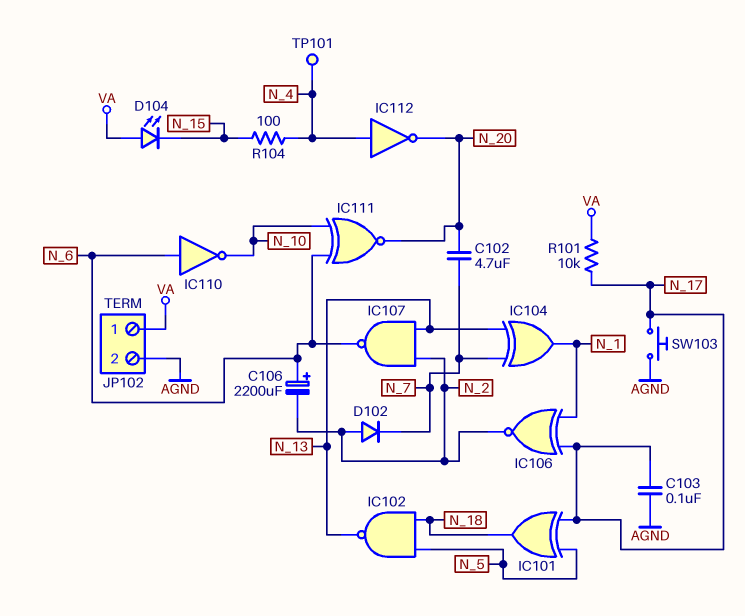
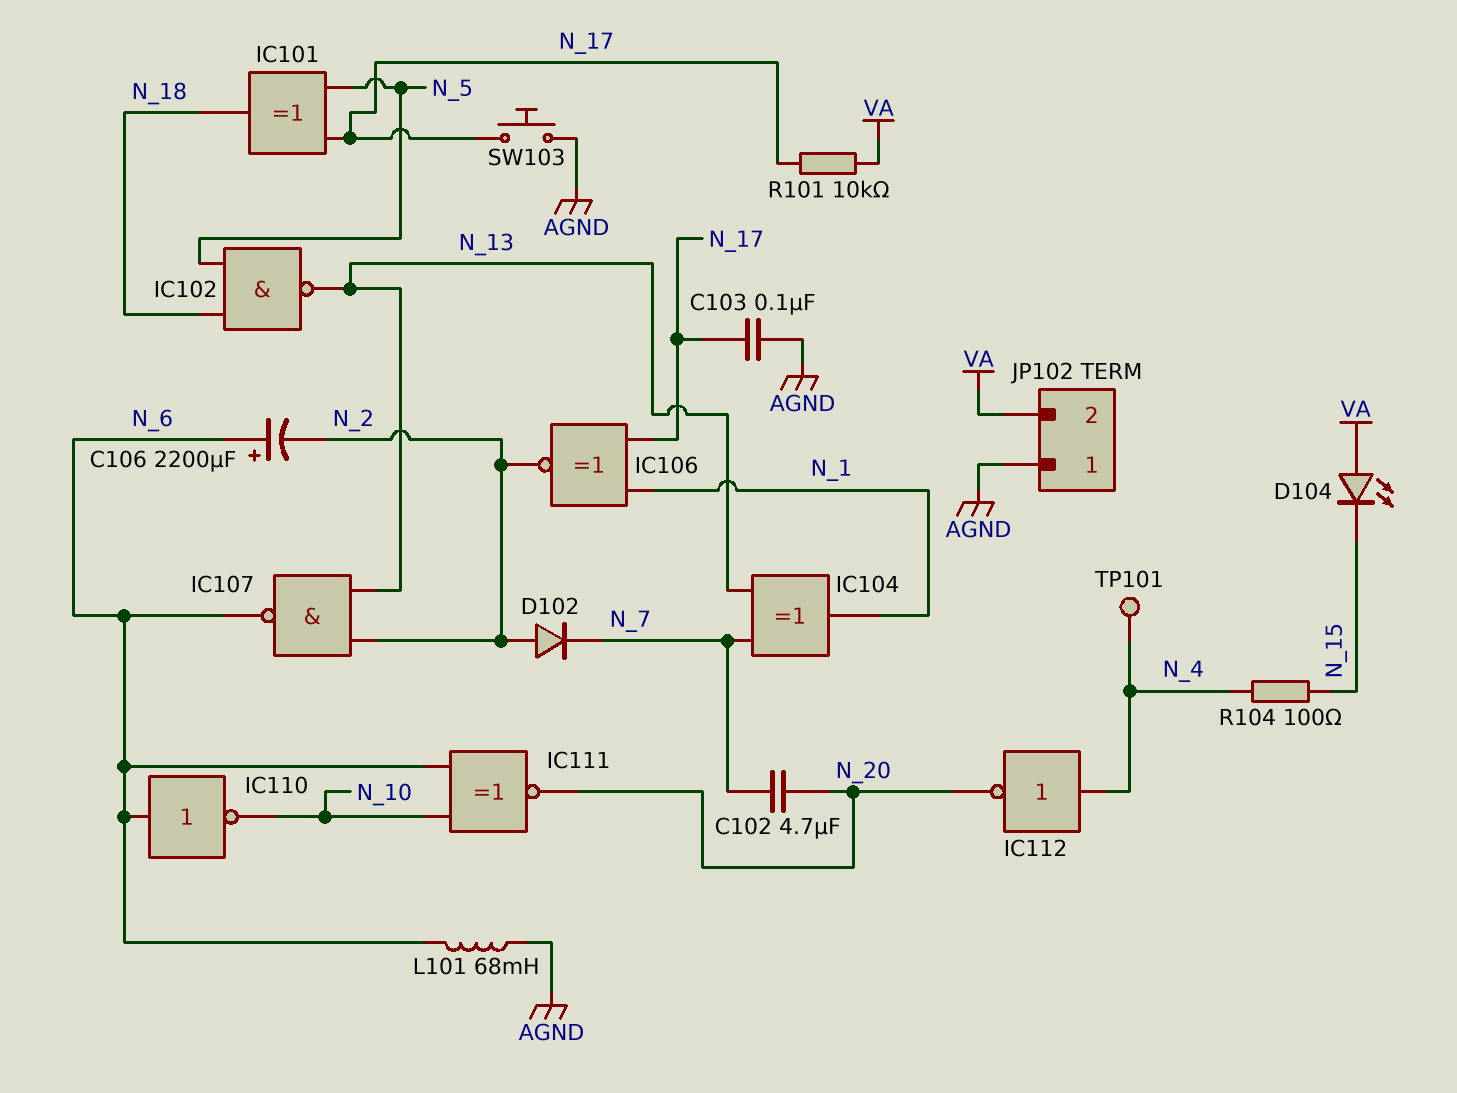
JP102 pin 1: VA -> AGND
JP102 pin 2: AGND -> VA
L101: none -> 68mH (AGND, N_6)

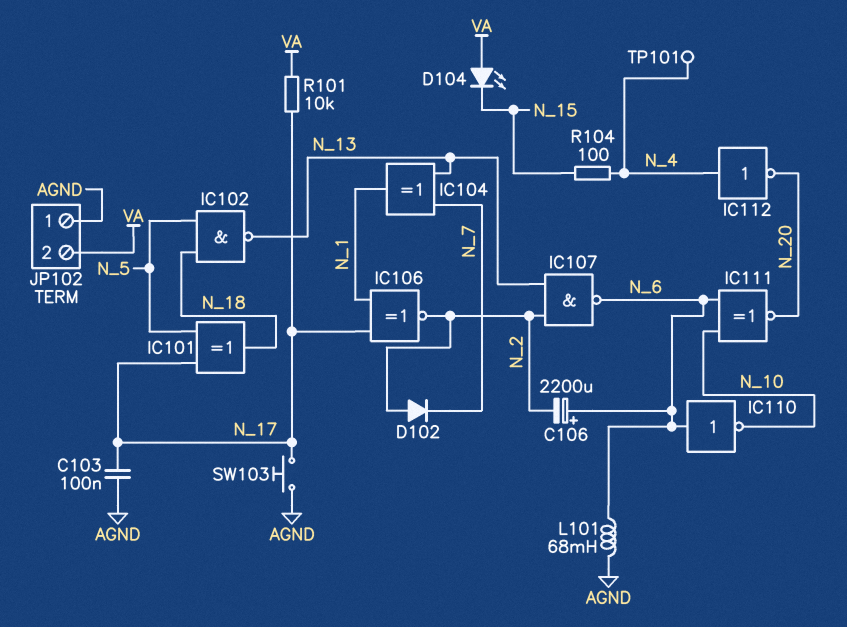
C102: 4.7uF (N_7, N_20) -> none

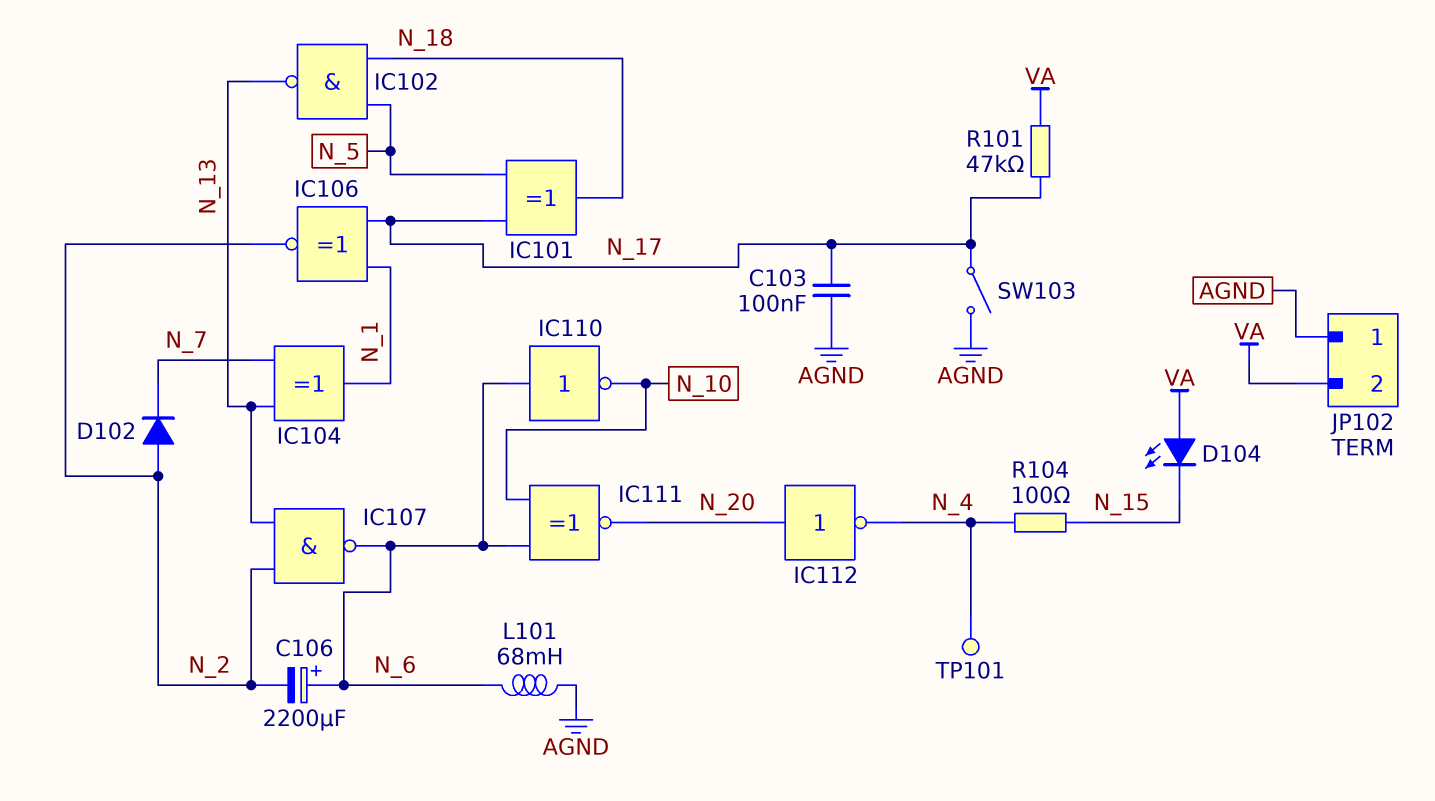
IC112: NOT (in N_4, out N_20) -> NOT (in N_20, out N_4)
R101: 10k (N_17, VA) -> 47k (N_17, VA)
SW103: button (AGND, N_17) -> switch (AGND, N_17)

